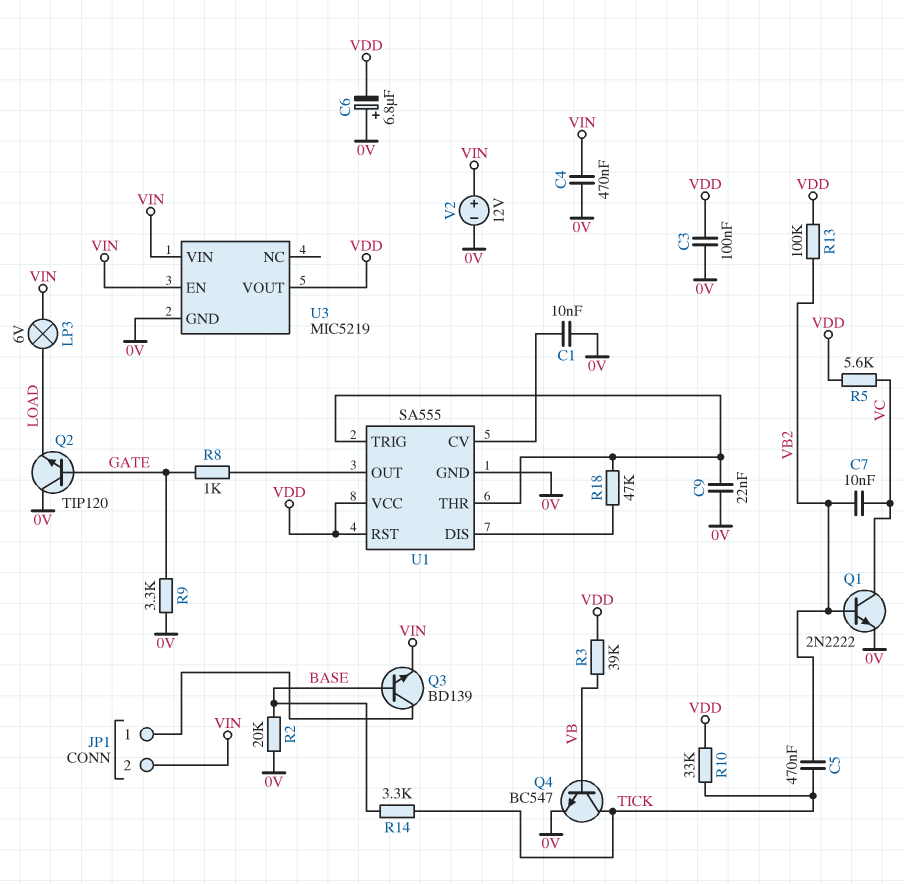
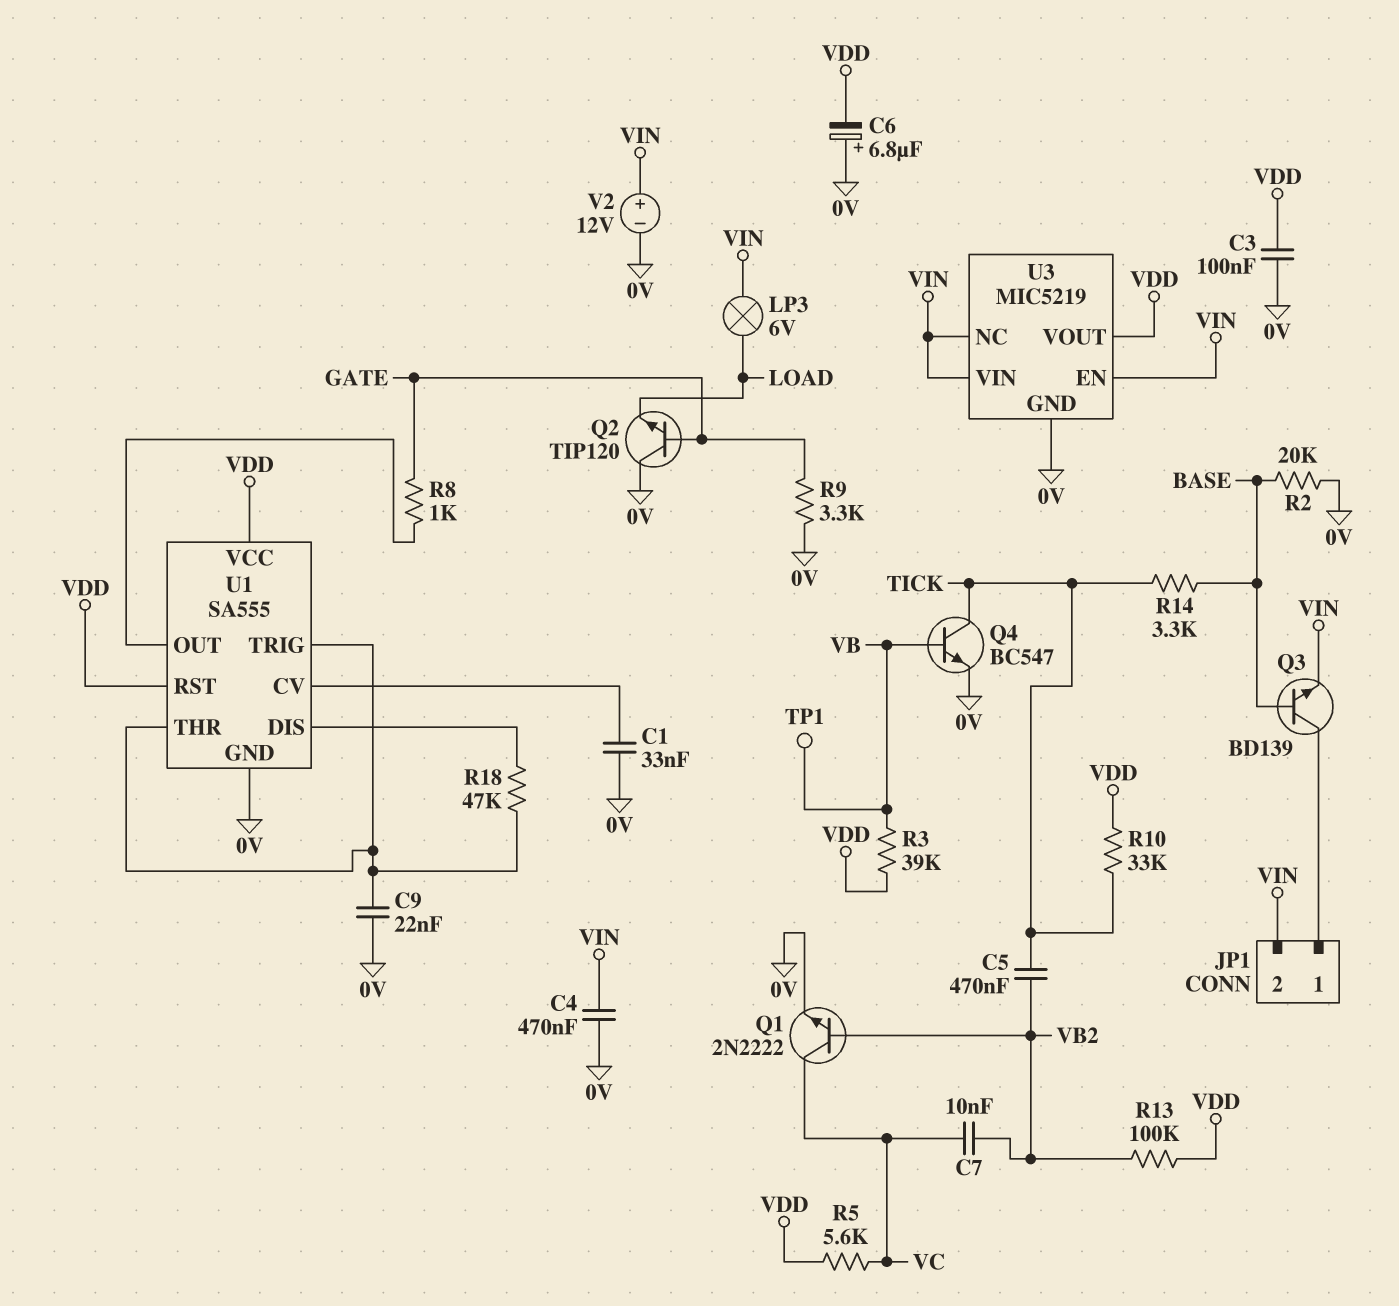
C1: 10nF (0V, U1/CV) -> 33nF (0V, U1/CV)
TP1: none -> test point (VB)
U3 pin NC: none -> VIN

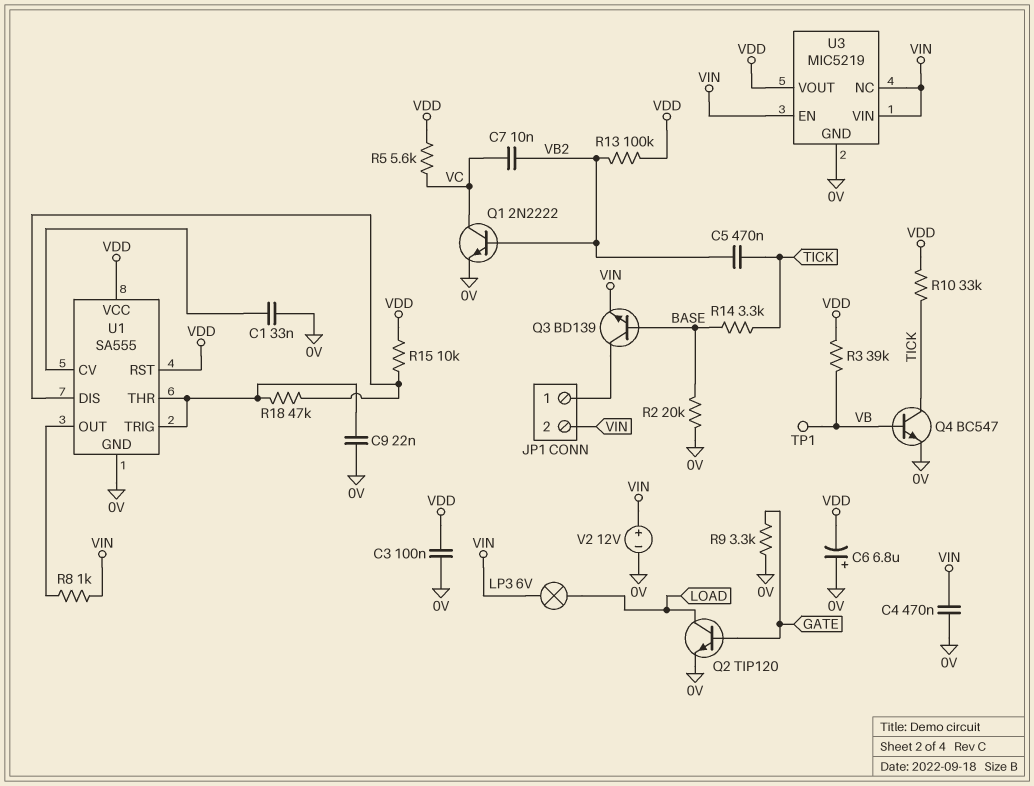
Q2: NPN TIP120 (B GATE, C 0V, E LOAD) -> NPN TIP120 (B GATE, C LOAD, E 0V)
R8: 1k (GATE, U1/OUT) -> 1k (U1/OUT, VIN)
R15: none -> 10k (U1/DIS, VDD)

